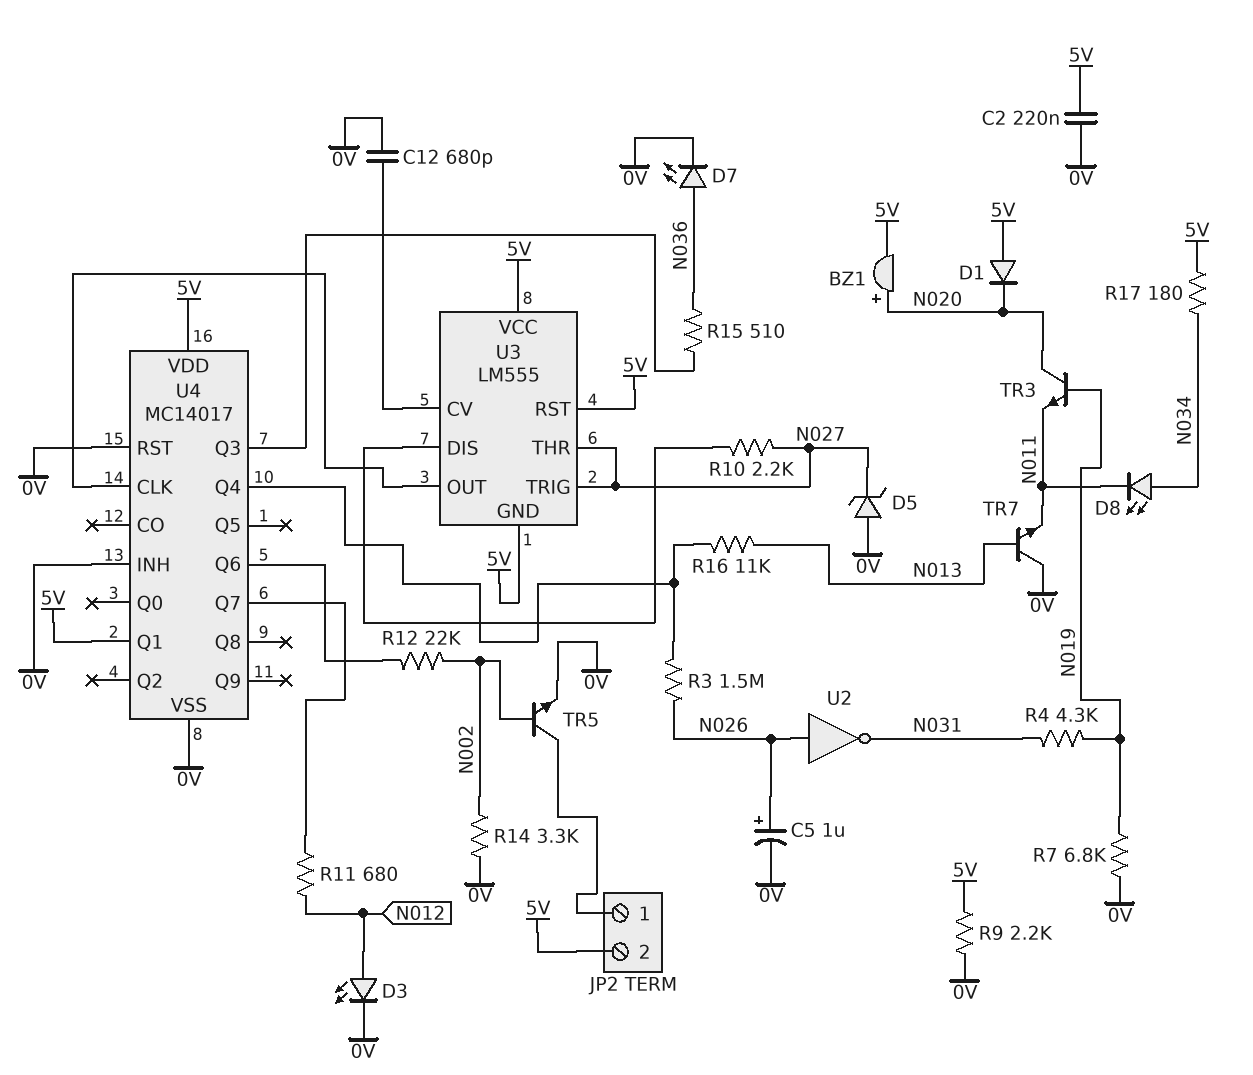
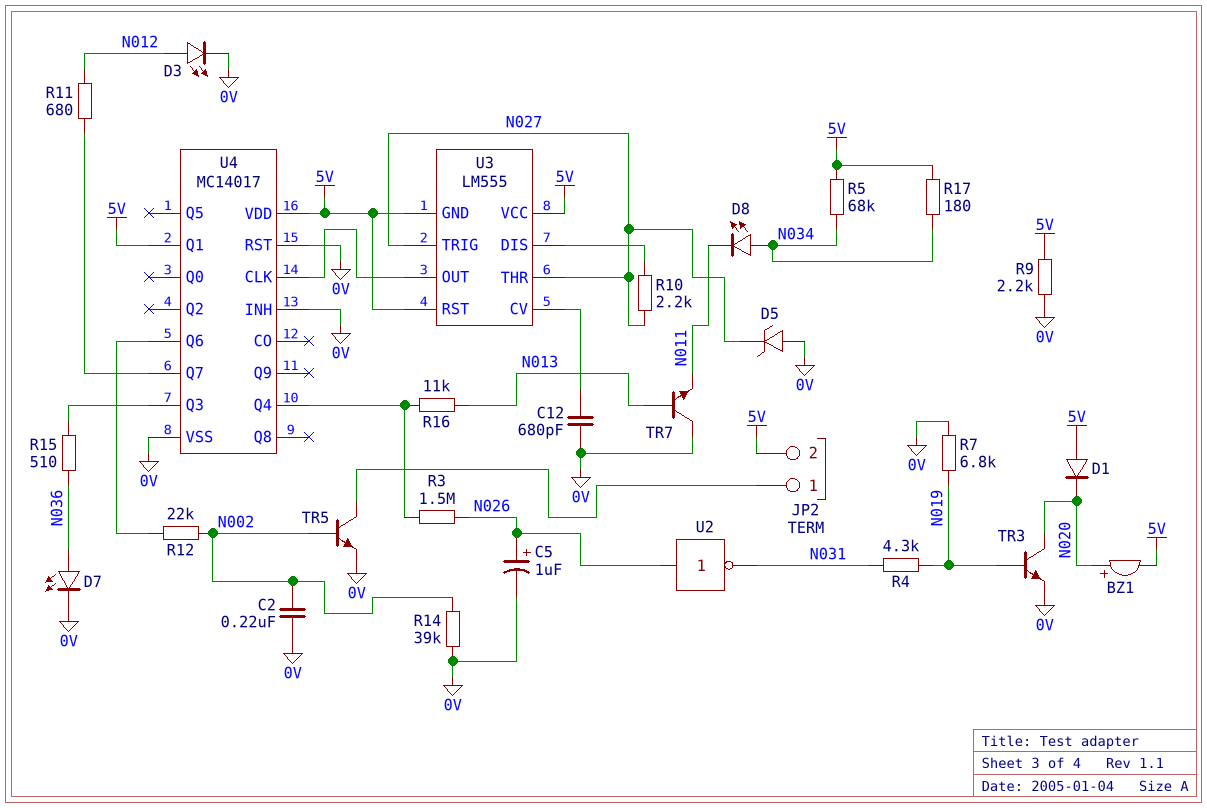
C2: 220nF (0V, 5V) -> 220nF (0V, N002)
R5: none -> 68k (5V, N034)
R14: 3.3k (0V, N002) -> 39k (0V, N002)
TR3: NPN (B N019, C N020, E N011) -> NPN (B N019, C N020, E 0V)

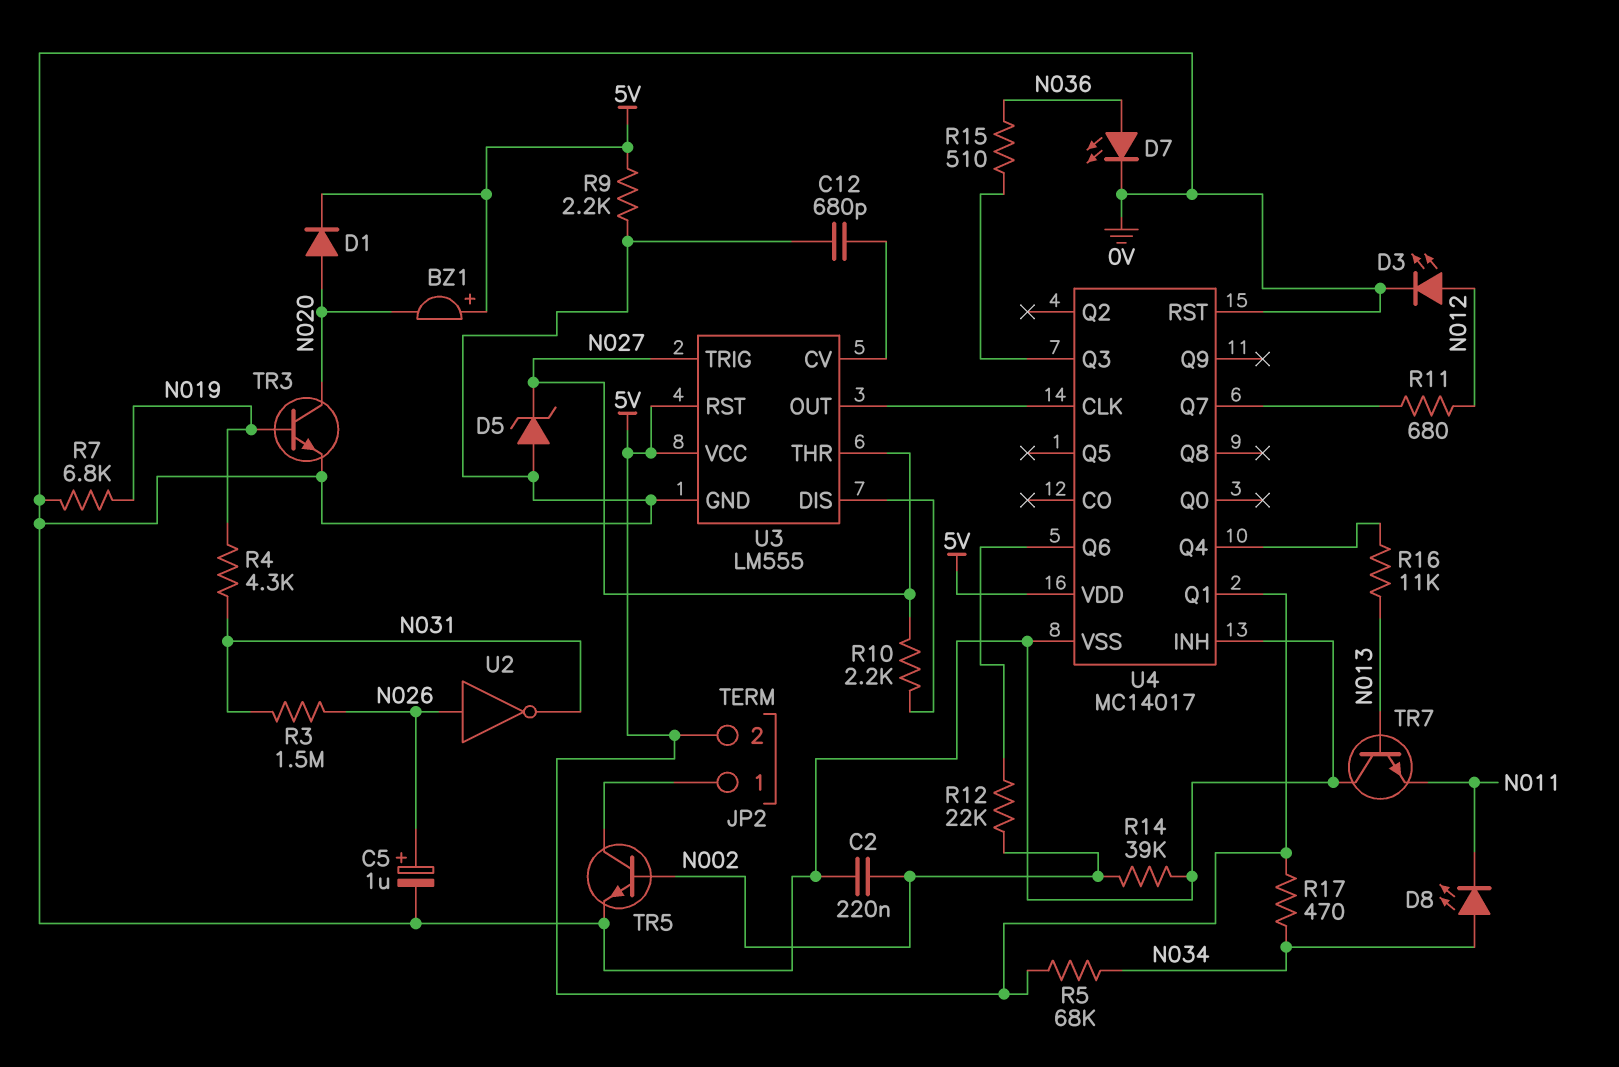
BZ1: buzzer (plus N020, minus 5V) -> buzzer (plus 5V, minus N020)
D1: diode (A 5V, K N020) -> diode (A N020, K 5V)
R3: 1.5M (N026, U4/Q4) -> 1.5M (N026, N031)
R17: 180 (5V, N034) -> 470 (5V, N034)
U3 pin GND: 5V -> 0V

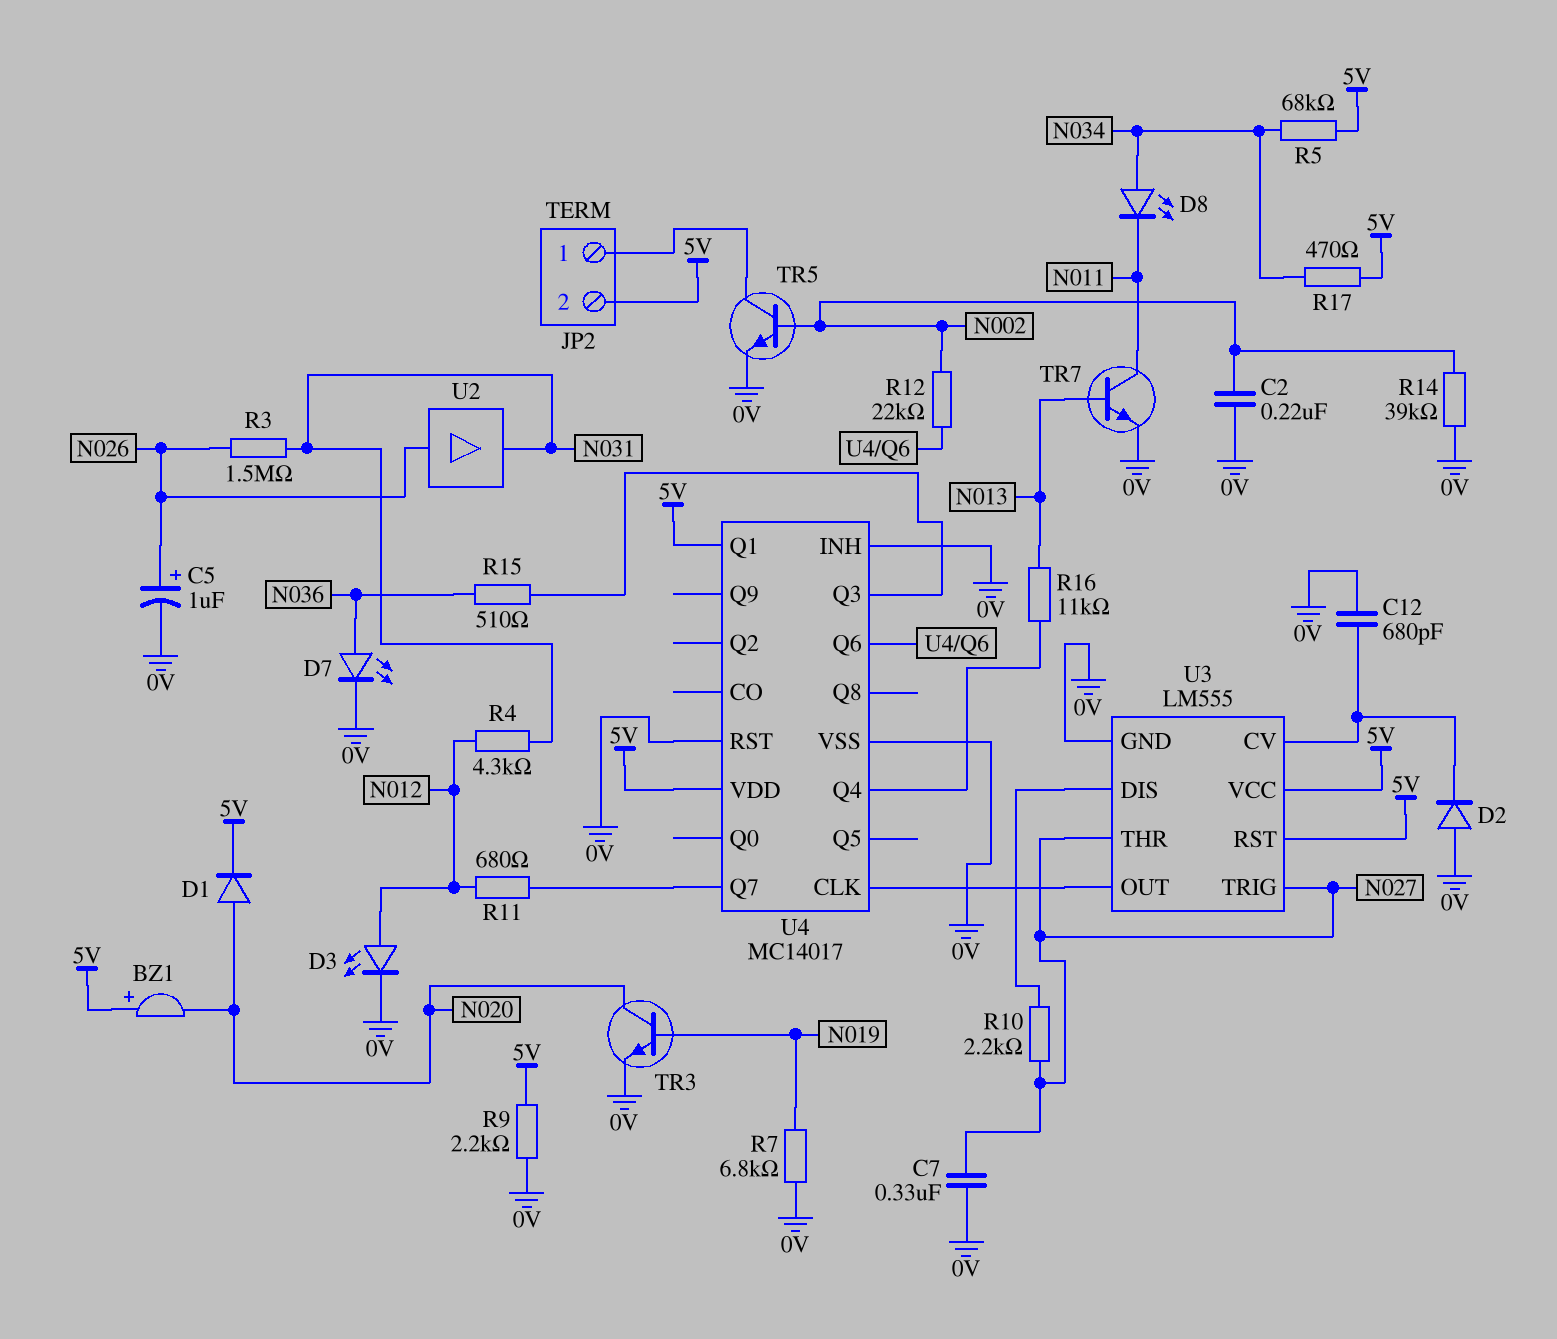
C7: none -> 330nF (0V, N027)
D2: none -> diode (A 0V, K U3/CV)
D5: zener (A 0V, K N027) -> none
R4: 4.3k (N019, N031) -> 4.3k (N012, N031)
TR7: NPN (B N013, C 0V, E N011) -> NPN (B N013, C N011, E 0V)
U2: NOT (in N026, out N031) -> buffer (in N026, out N031)

